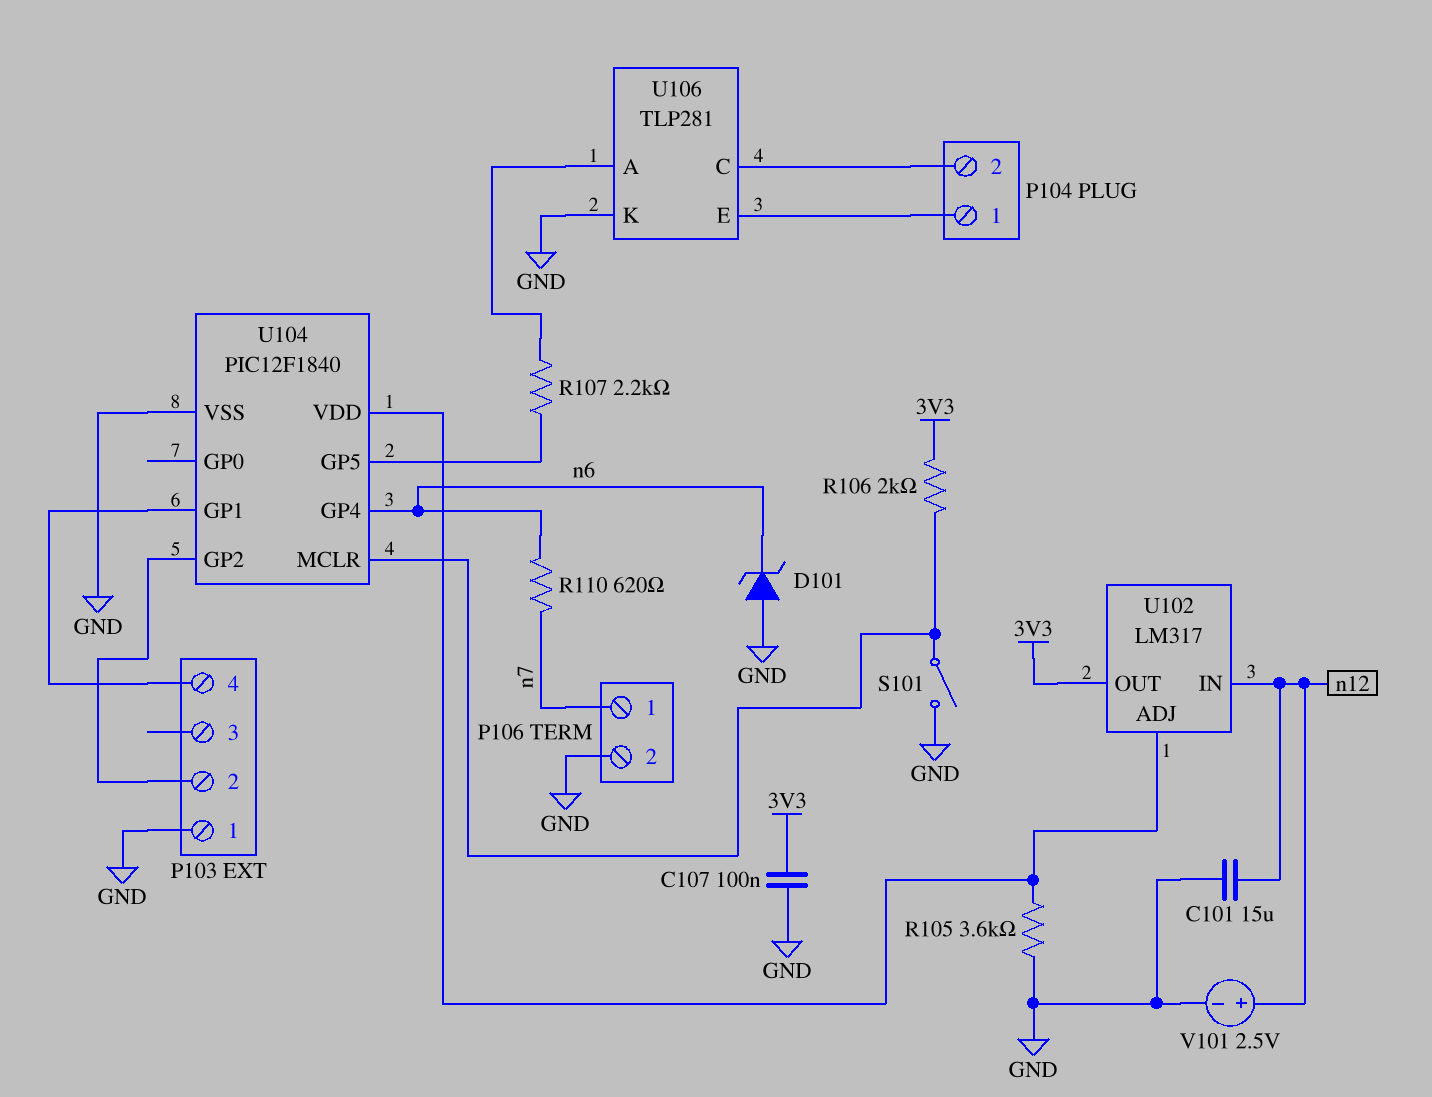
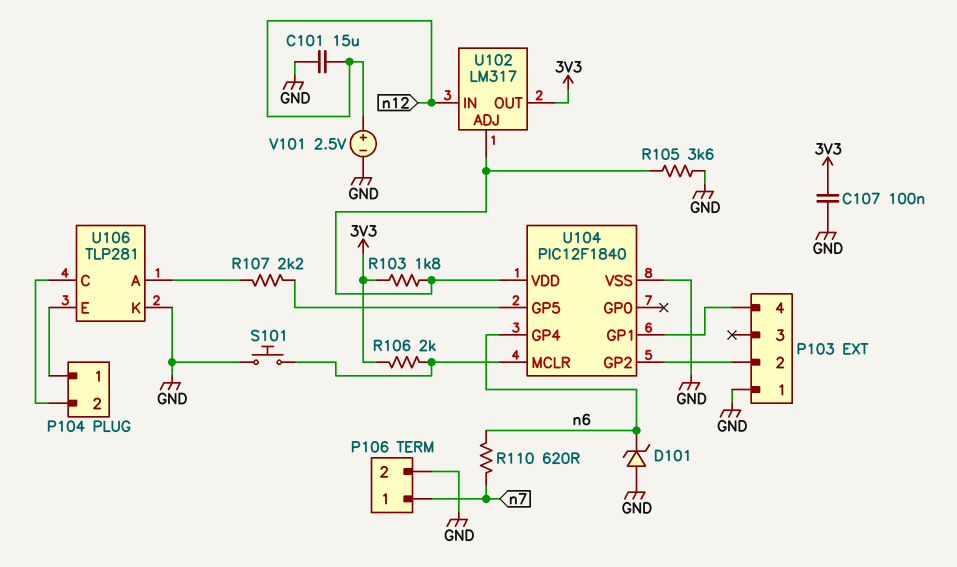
R103: none -> 1.8k (3V3, U102/ADJ)
S101: switch (GND, U104/MCLR) -> button (GND, U104/MCLR)

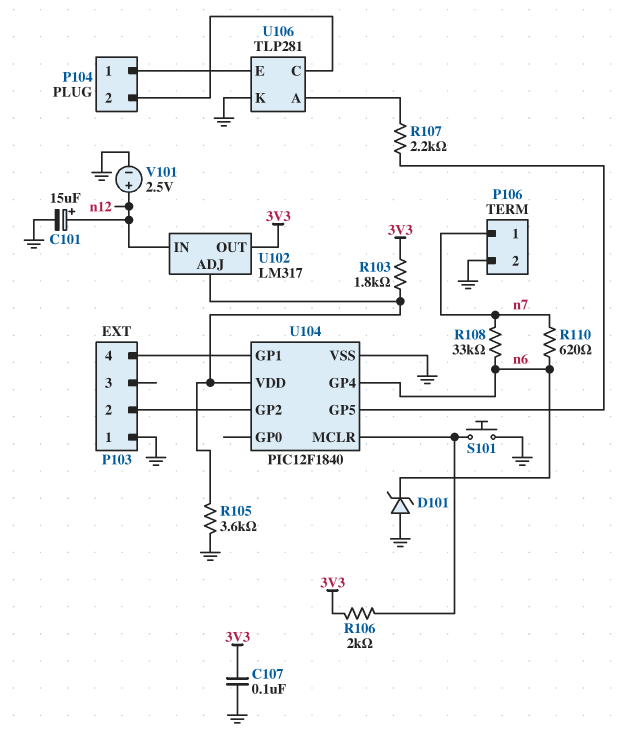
C101: 15uF (GND, n12) -> 15uF (plus n12, minus GND)
R108: none -> 33k (n6, n7)

